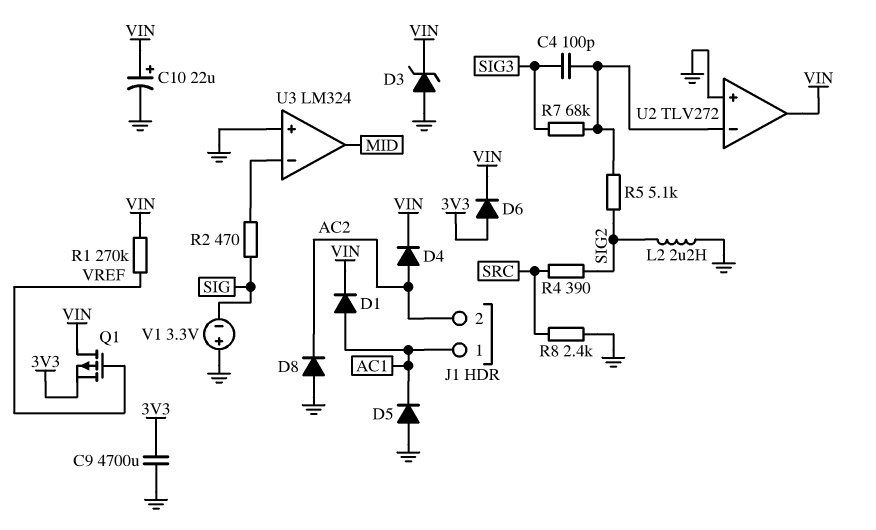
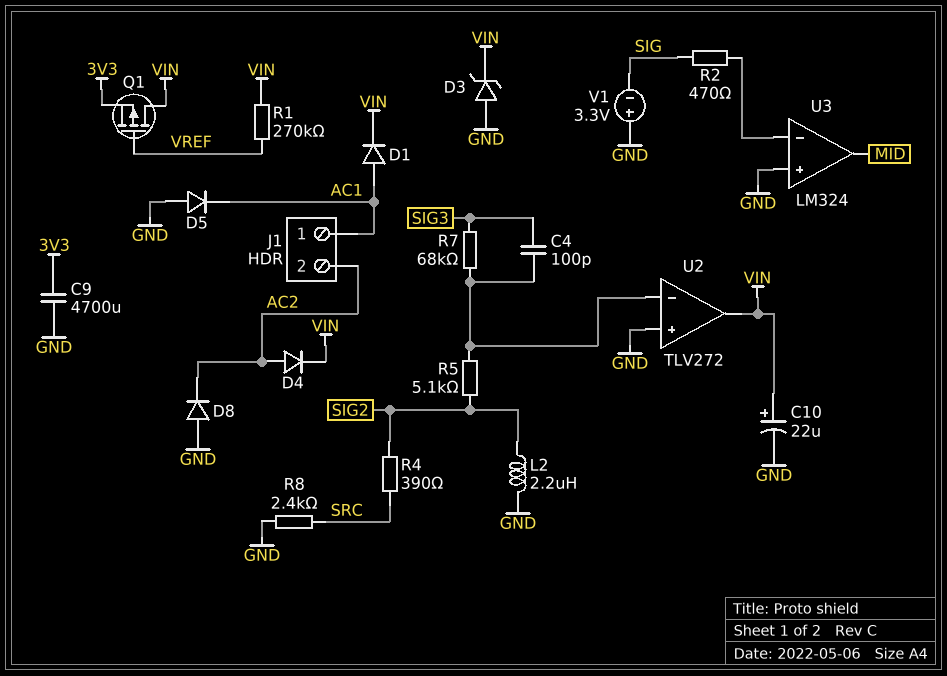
D6: diode (A 3V3, K VIN) -> none

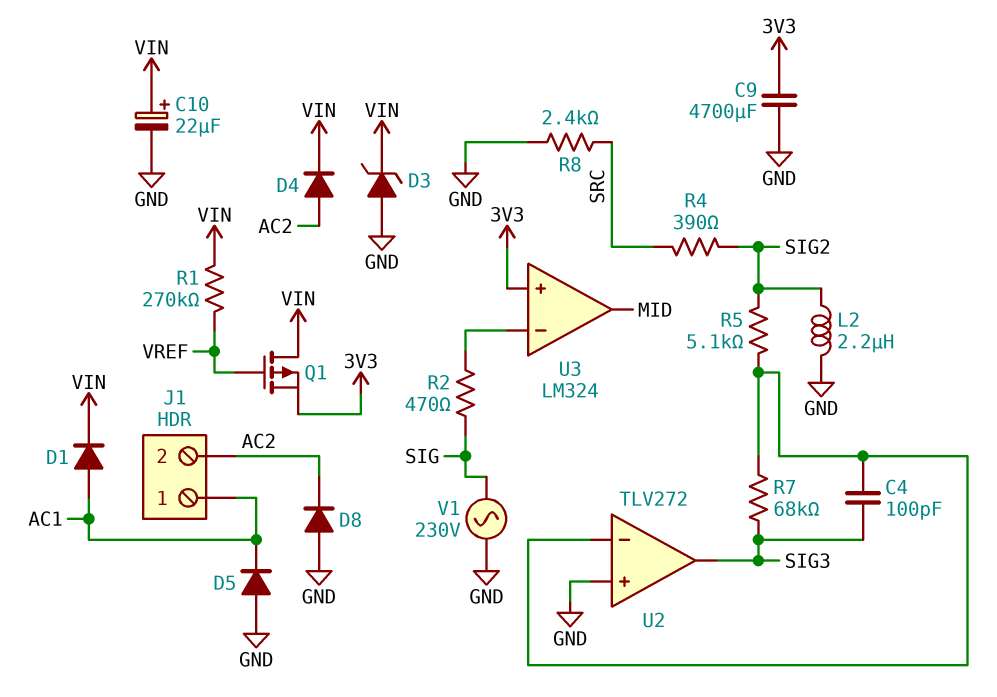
U2 pin out: VIN -> SIG3
U3 pin in+: GND -> 3V3
V1: 3.3V (plus GND, minus SIG) -> AC 230V (GND, SIG)

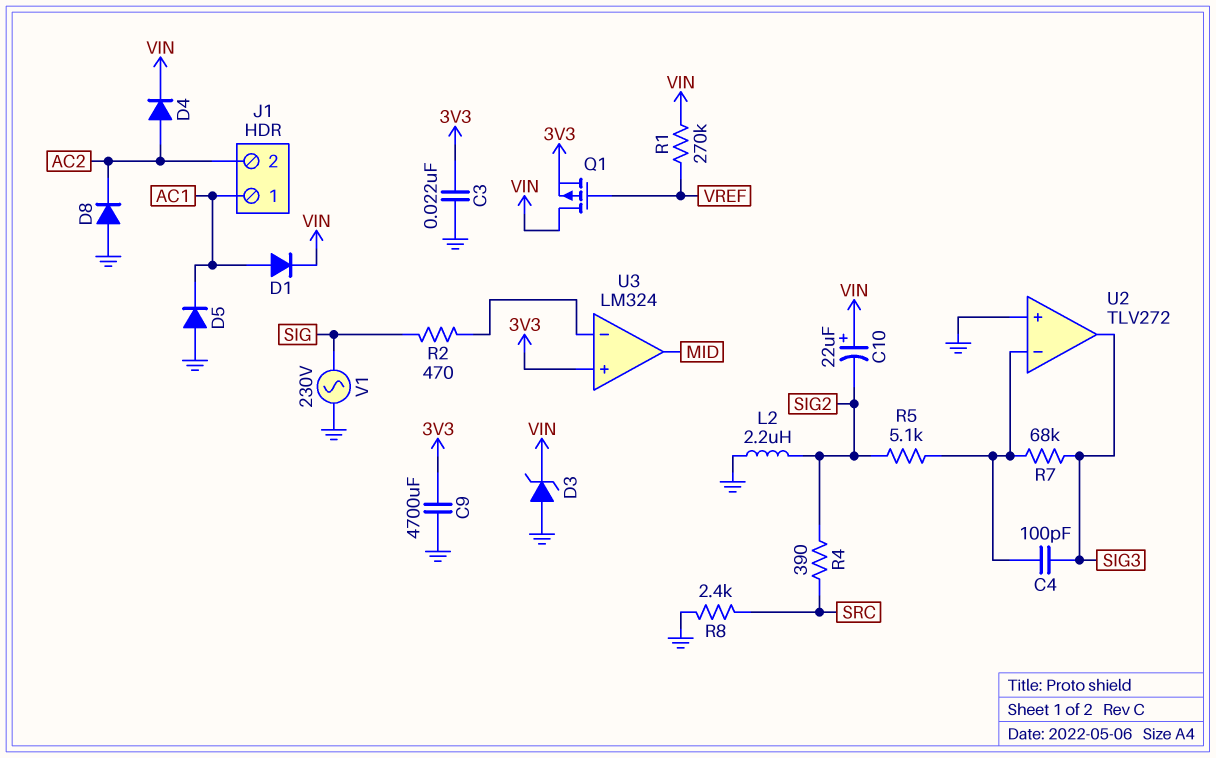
C3: none -> 22nF (3V3, GND)
C10: 22uF (plus VIN, minus GND) -> 22uF (plus VIN, minus SIG2)

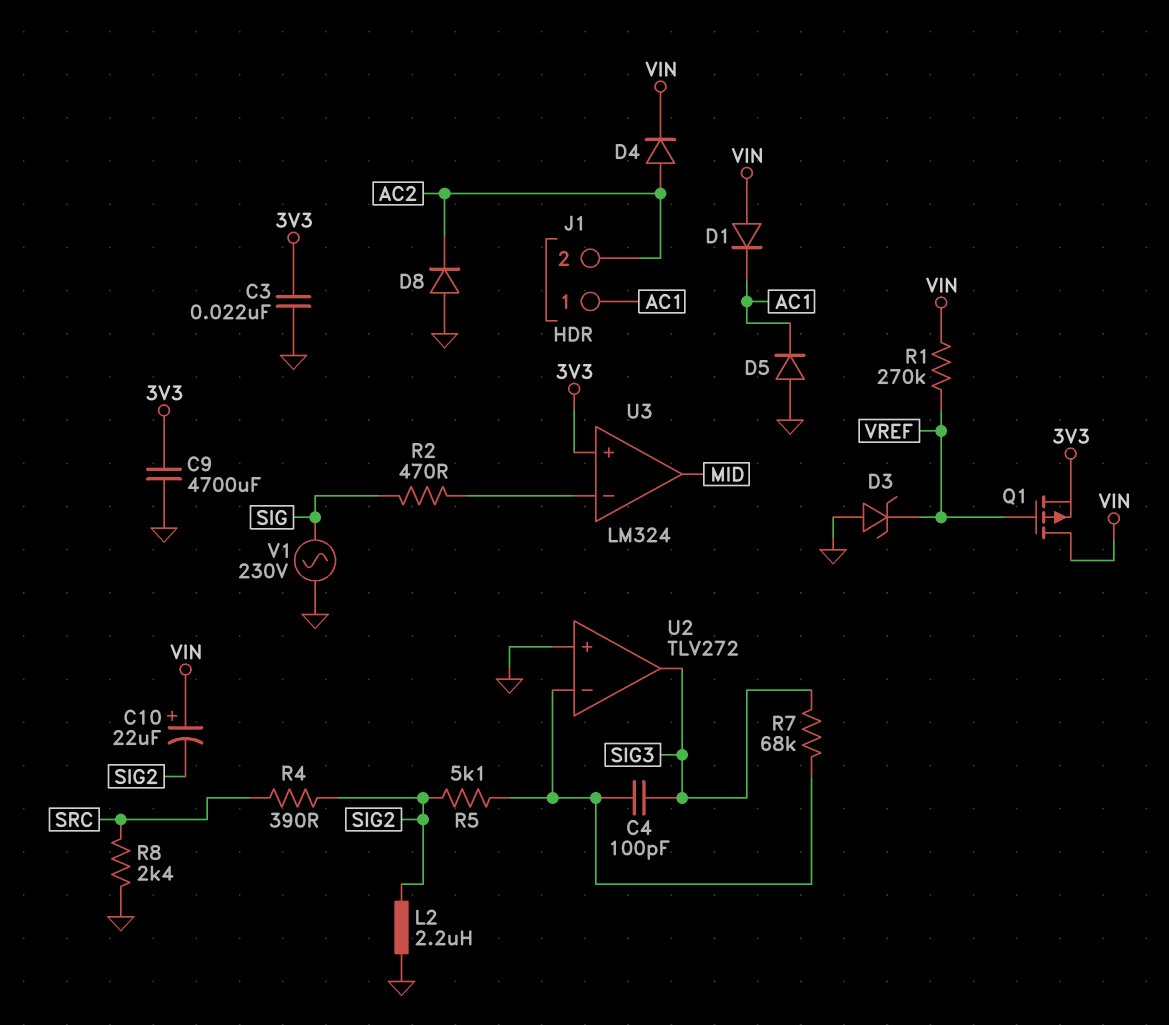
D1: diode (A AC1, K VIN) -> diode (A VIN, K AC1)
D3: zener (A GND, K VIN) -> zener (A GND, K VREF)

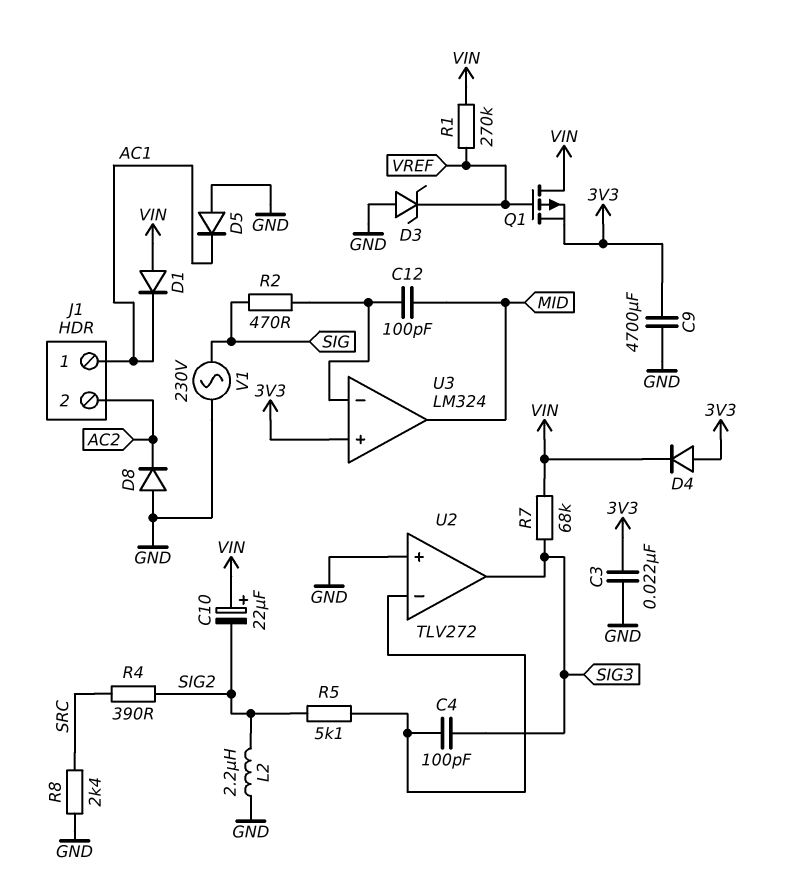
C12: none -> 100pF (MID, U3/in-)
D4: diode (A AC2, K VIN) -> diode (A 3V3, K VIN)
R7: 68k (SIG3, U2/in-) -> 68k (SIG3, VIN)

